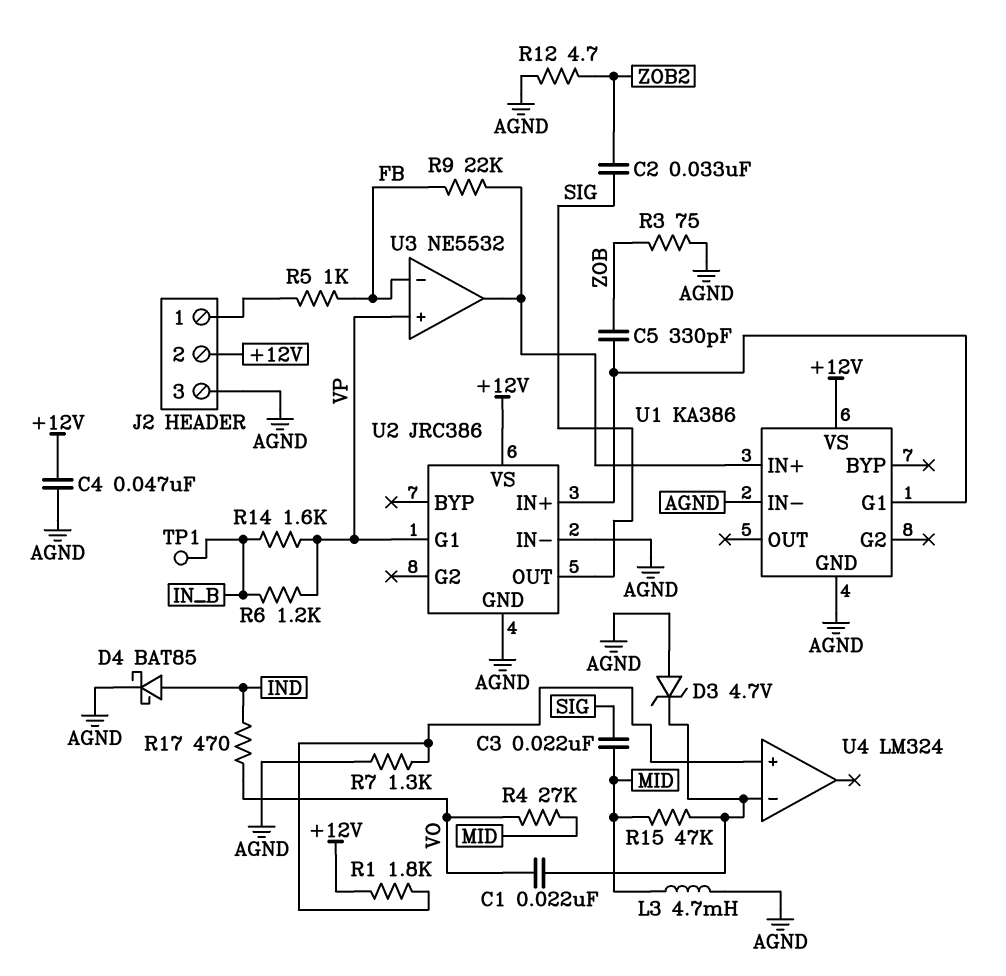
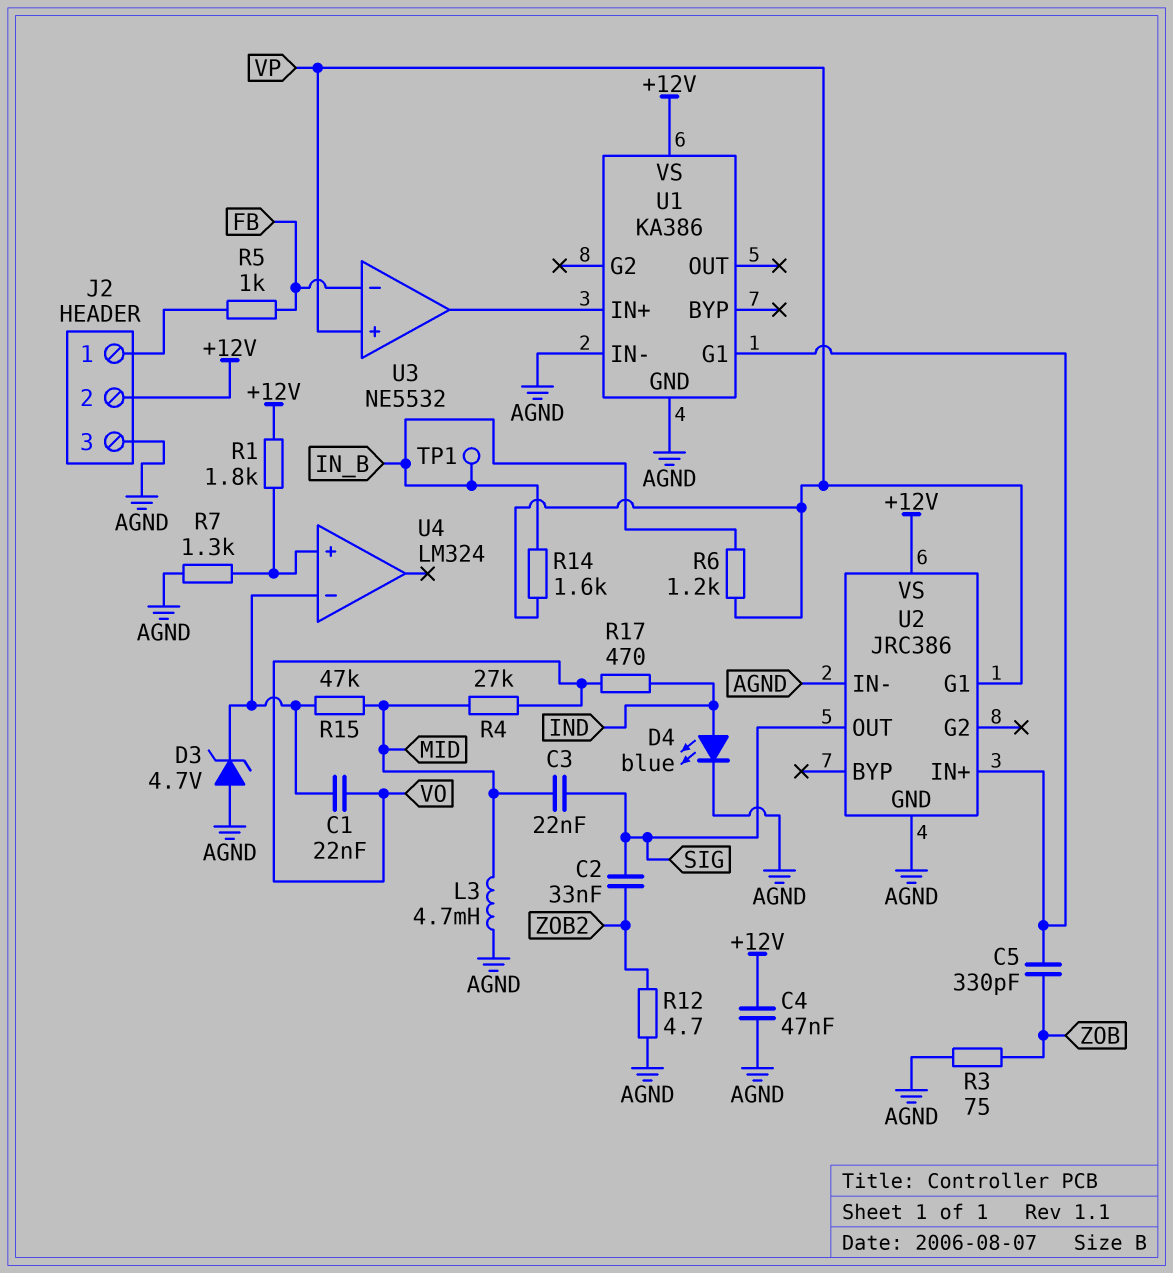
D4: schottky BAT85 (A IND, K AGND) -> LED blue (A IND, K AGND)
R9: 22k (FB, U1/IN+) -> none

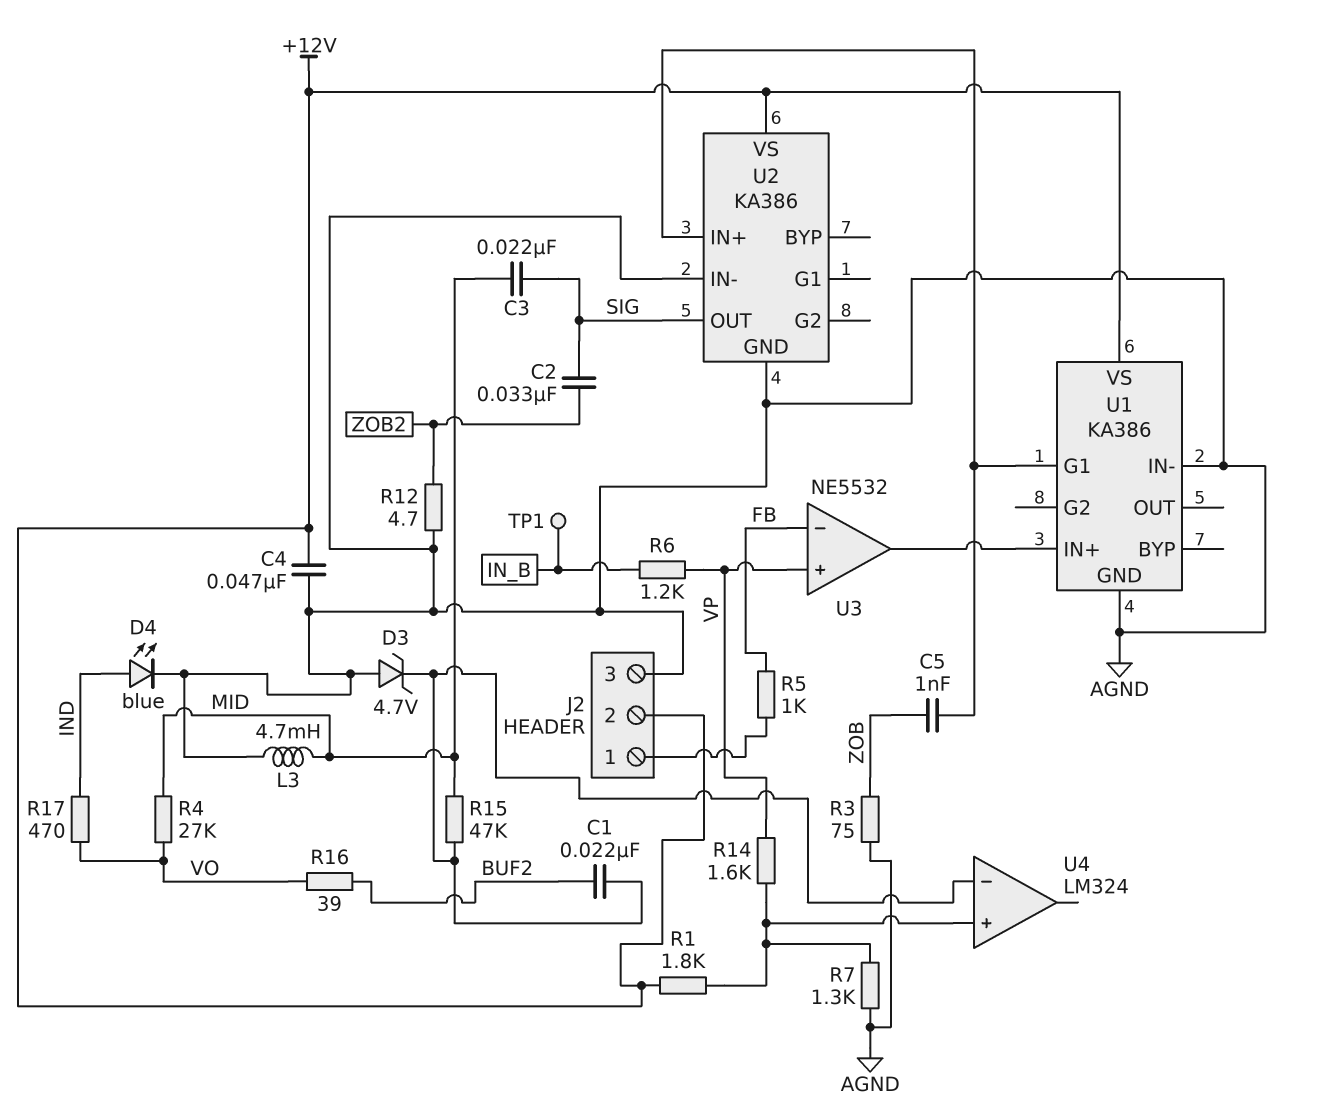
C1: 22nF (U4/in-, VO) -> 22nF (BUF2, U4/in-)
C5: 330pF (U1/G1, ZOB) -> 1nF (U1/G1, ZOB)
R14: 1.6k (IN_B, VP) -> 1.6k (U4/in+, VP)
R16: none -> 39 (BUF2, VO)
U2: JRC386 -> KA386
U2 pin G1: VP -> none

